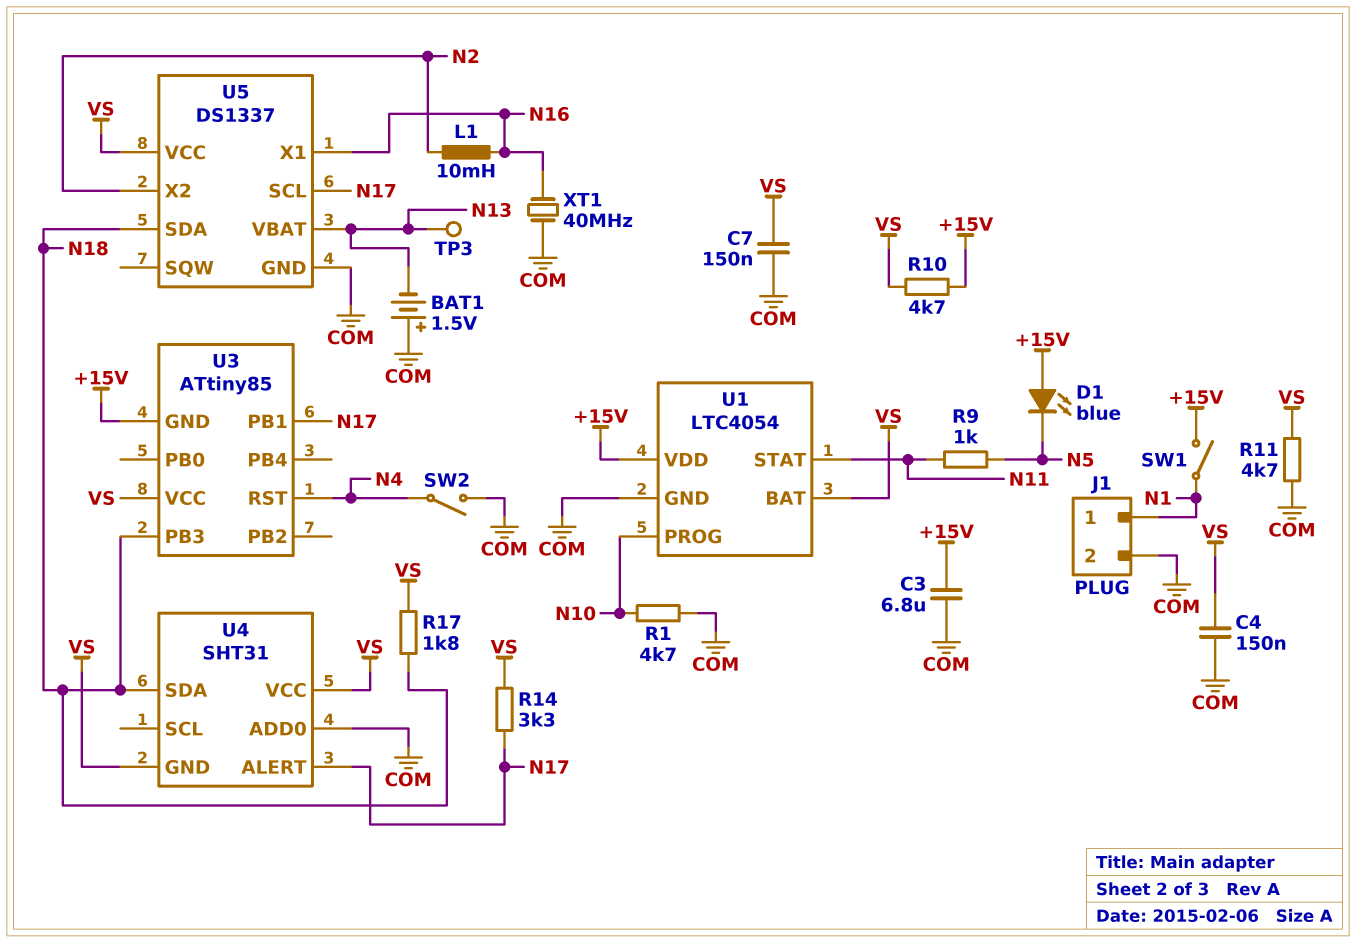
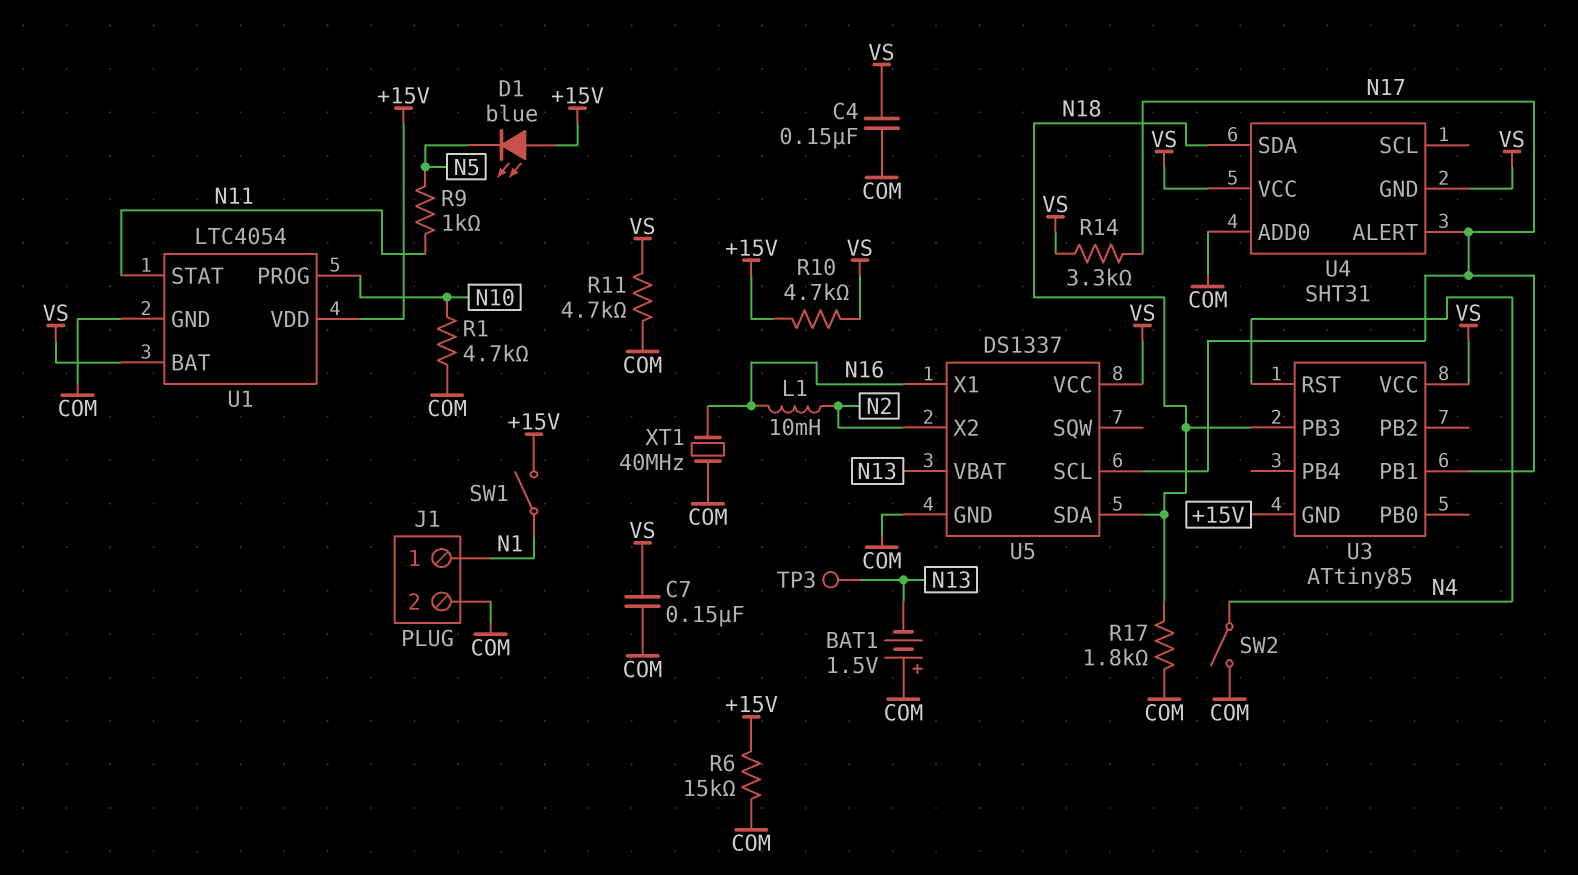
C3: 6.8uF (+15V, COM) -> none
R6: none -> 15k (+15V, COM)
R17: 1.8k (N18, VS) -> 1.8k (COM, N18)

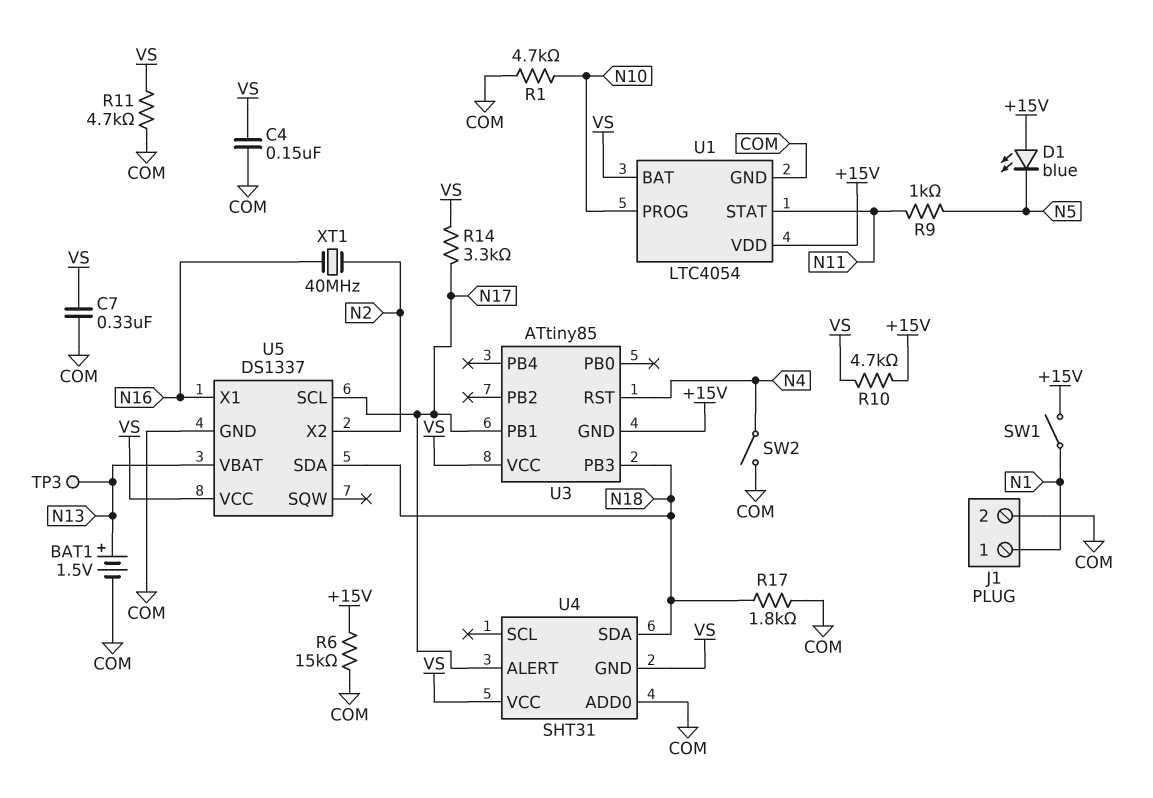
BAT1: 1.5V (plus COM, minus N13) -> 1.5V (plus N13, minus COM)
C7: 150nF (COM, VS) -> 330nF (COM, VS)
L1: 10mH (N2, N16) -> none
XT1: 40MHz (COM, N16) -> 40MHz (N2, N16)

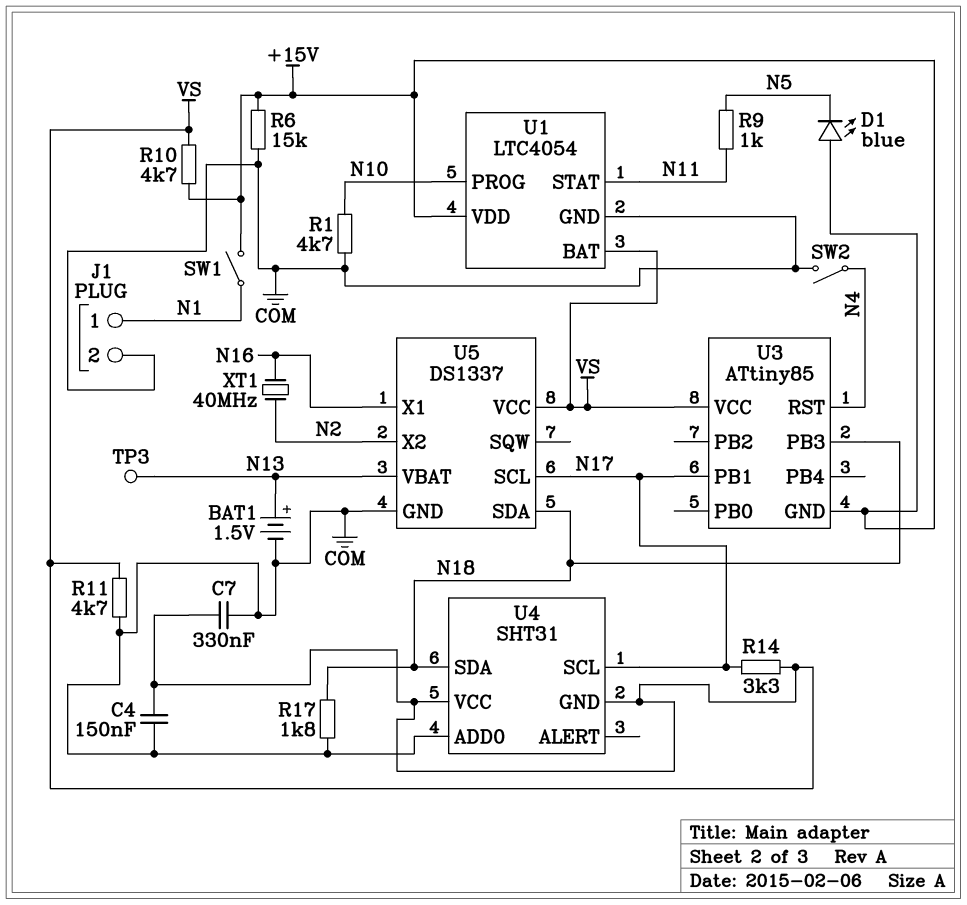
U4 pin ALERT: N17 -> none
U4 pin SCL: none -> N17

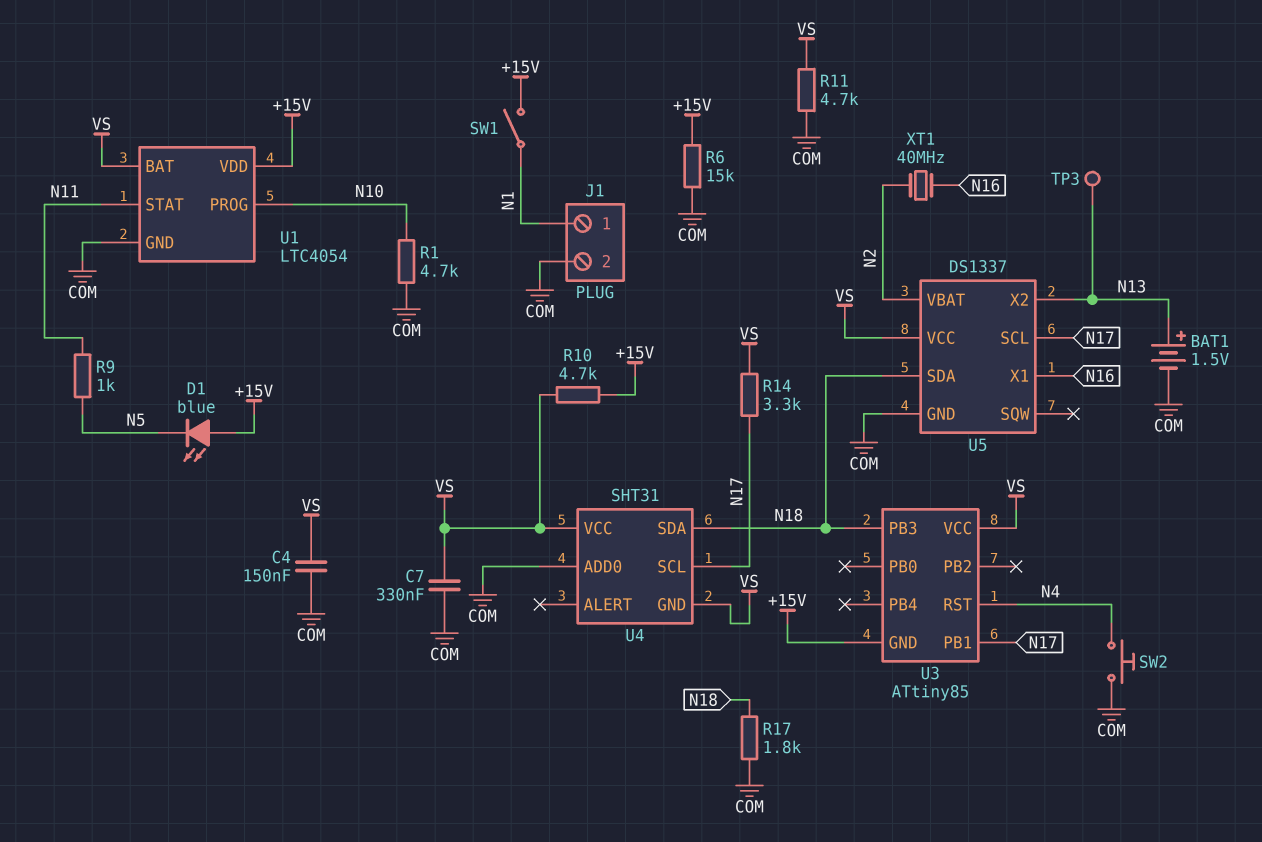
SW2: switch (COM, N4) -> button (COM, N4)
U5 pin VBAT: N13 -> N2
U5 pin X2: N2 -> N13

